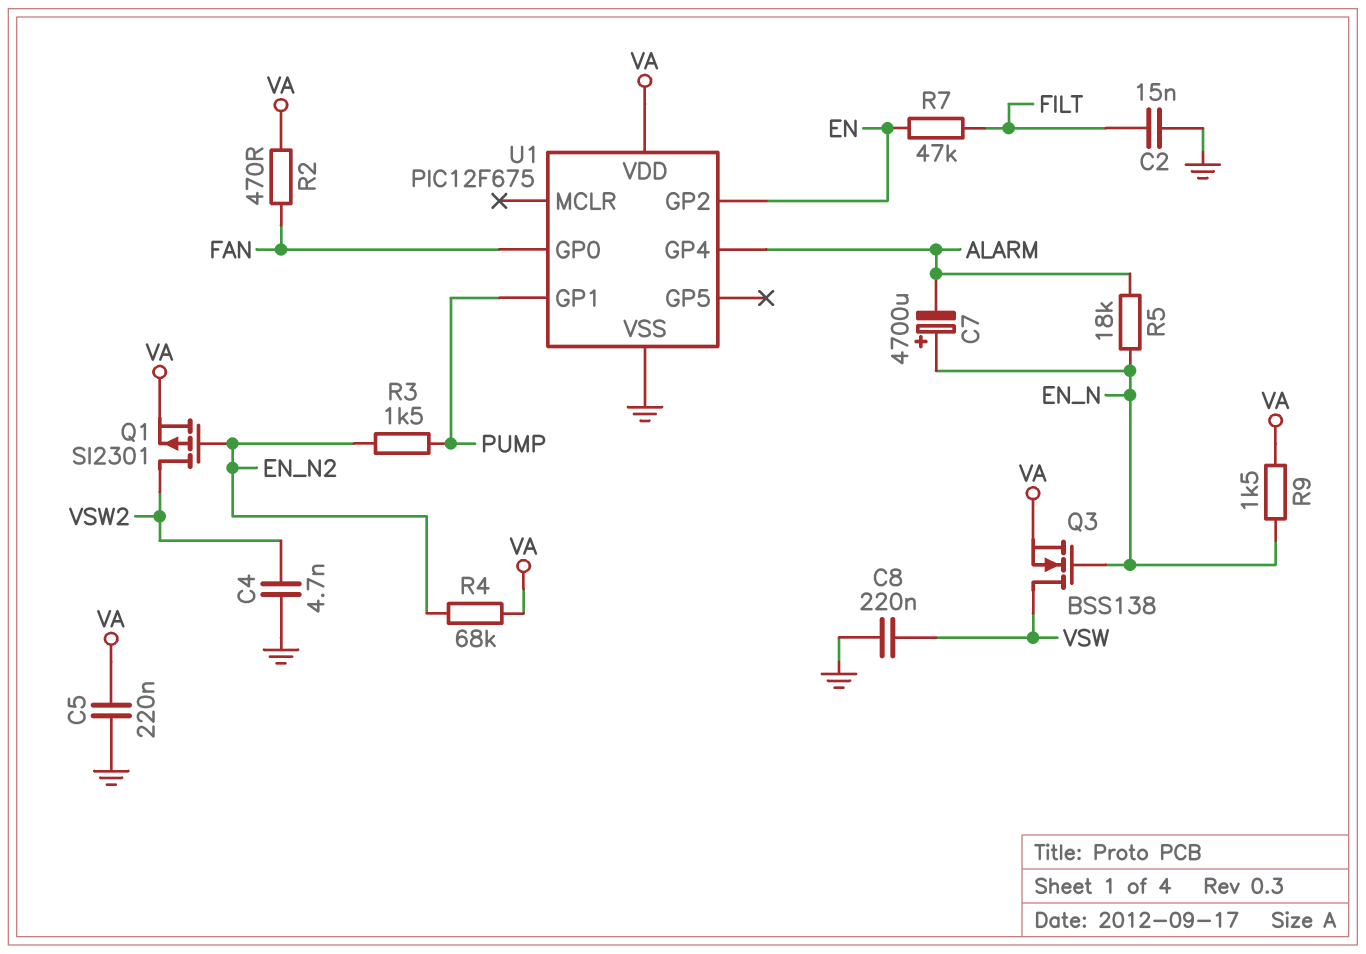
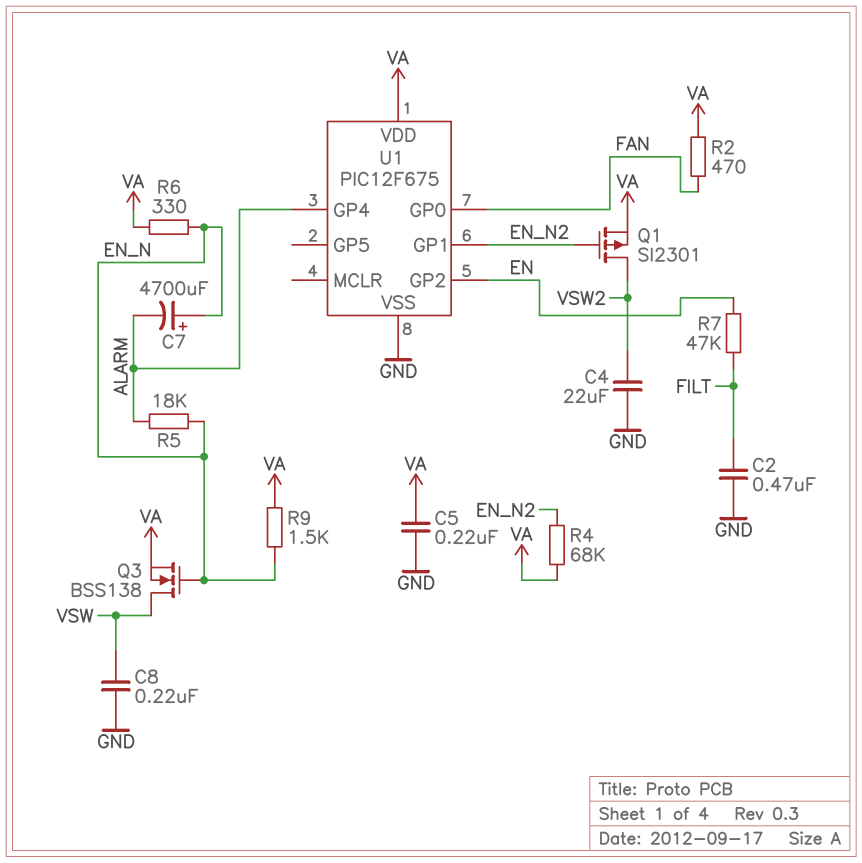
C2: 15nF (FILT, GND) -> 470nF (FILT, GND)
C4: 4.7nF (GND, VSW2) -> 22uF (GND, VSW2)
R3: 1.5k (EN_N2, PUMP) -> none
R6: none -> 330 (EN_N, VA)
U1 pin GP1: PUMP -> EN_N2

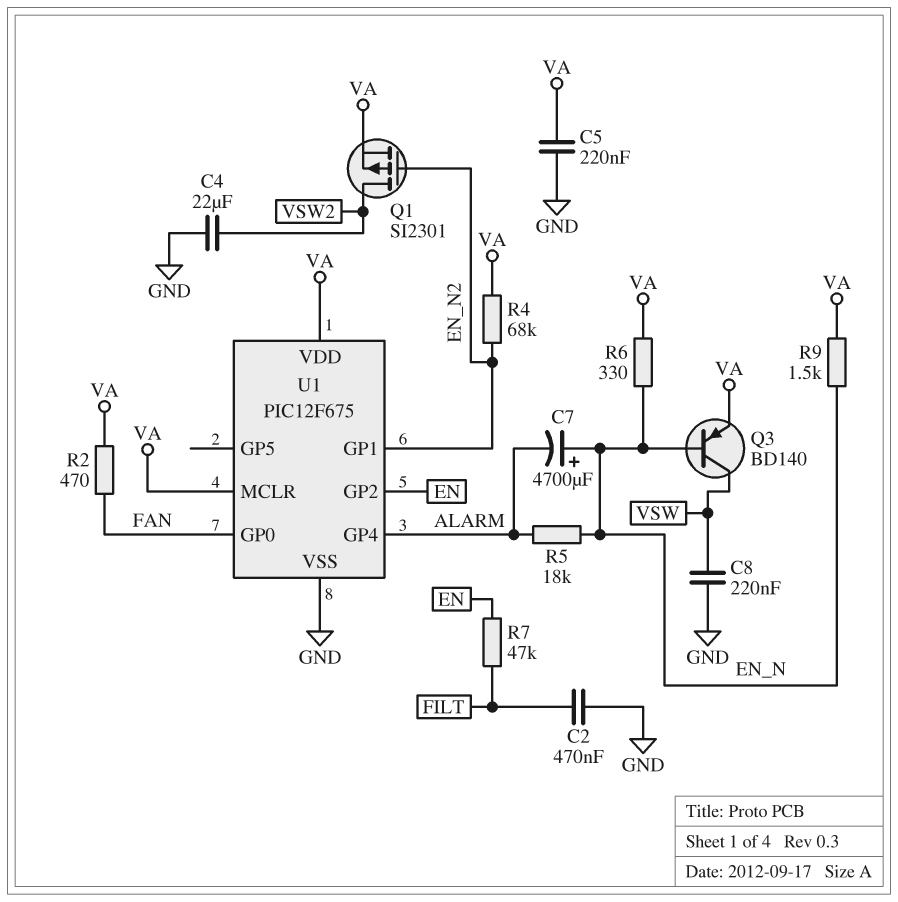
Q3: NMOS BSS138 (G EN_N, D VSW, S VA) -> PNP BD140 (B EN_N, C VSW, E VA)
U1 pin MCLR: none -> VA

